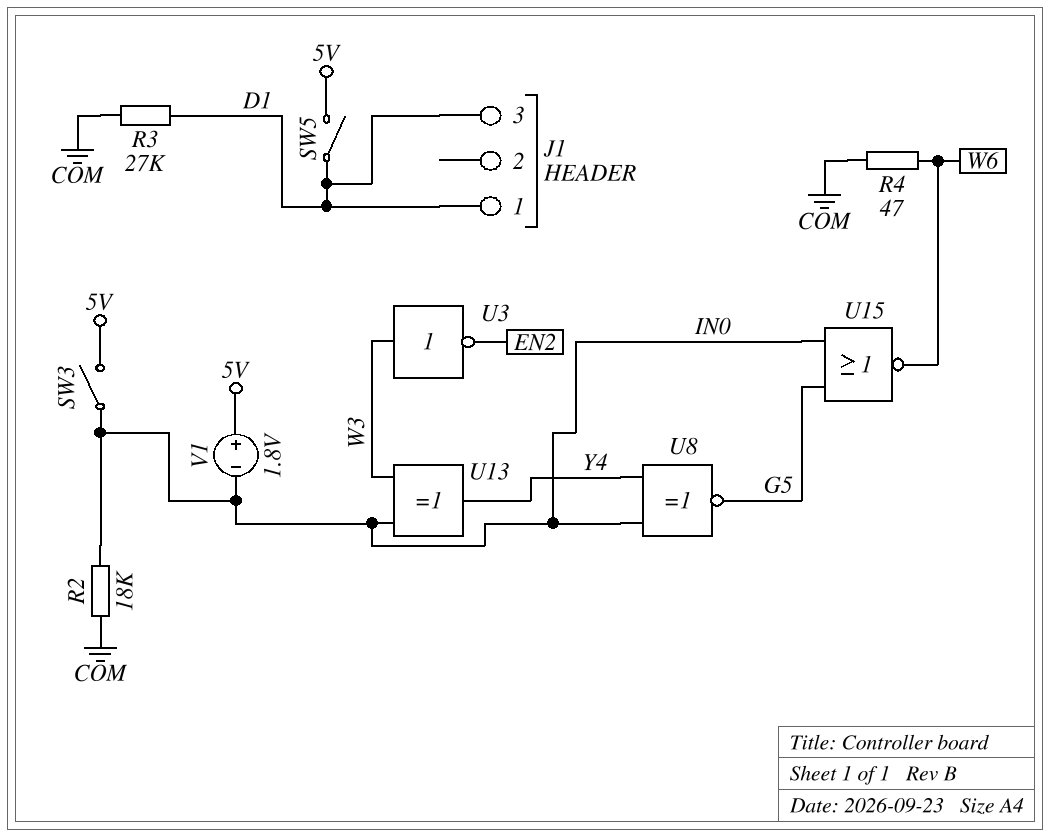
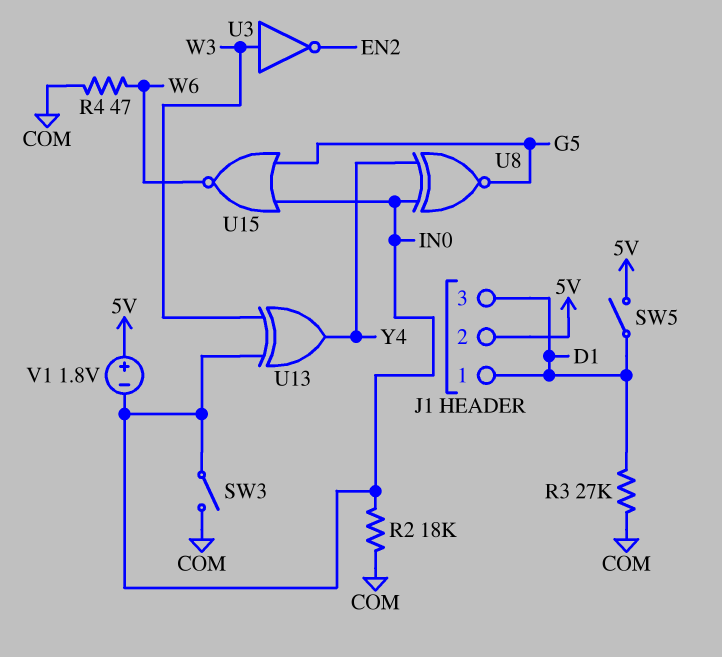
J1 pin 2: none -> 5V
SW3: switch (5V, IN0) -> switch (COM, IN0)

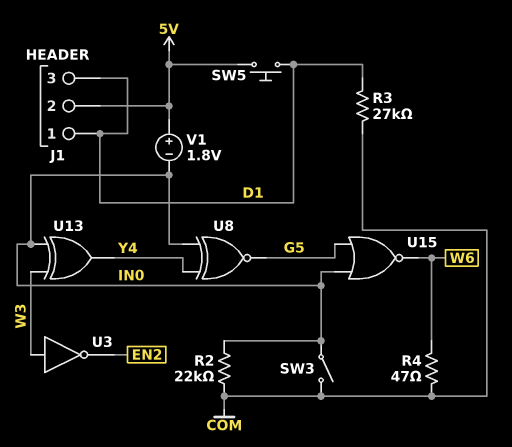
R2: 18k (COM, IN0) -> 22k (COM, IN0)
SW5: switch (5V, D1) -> button (5V, D1)

